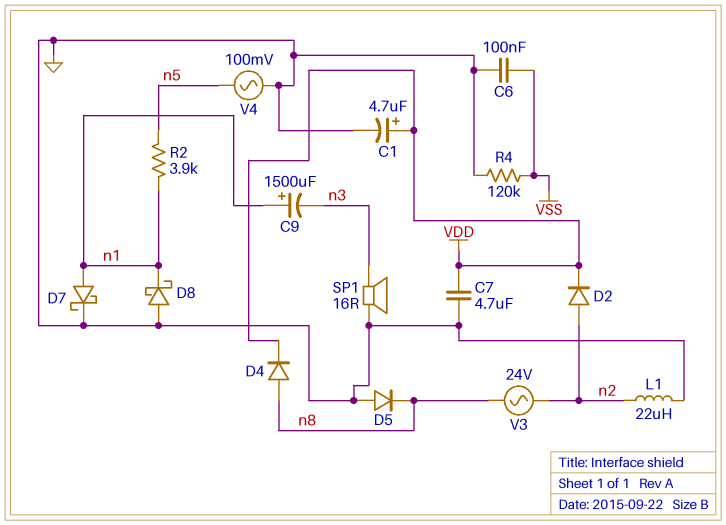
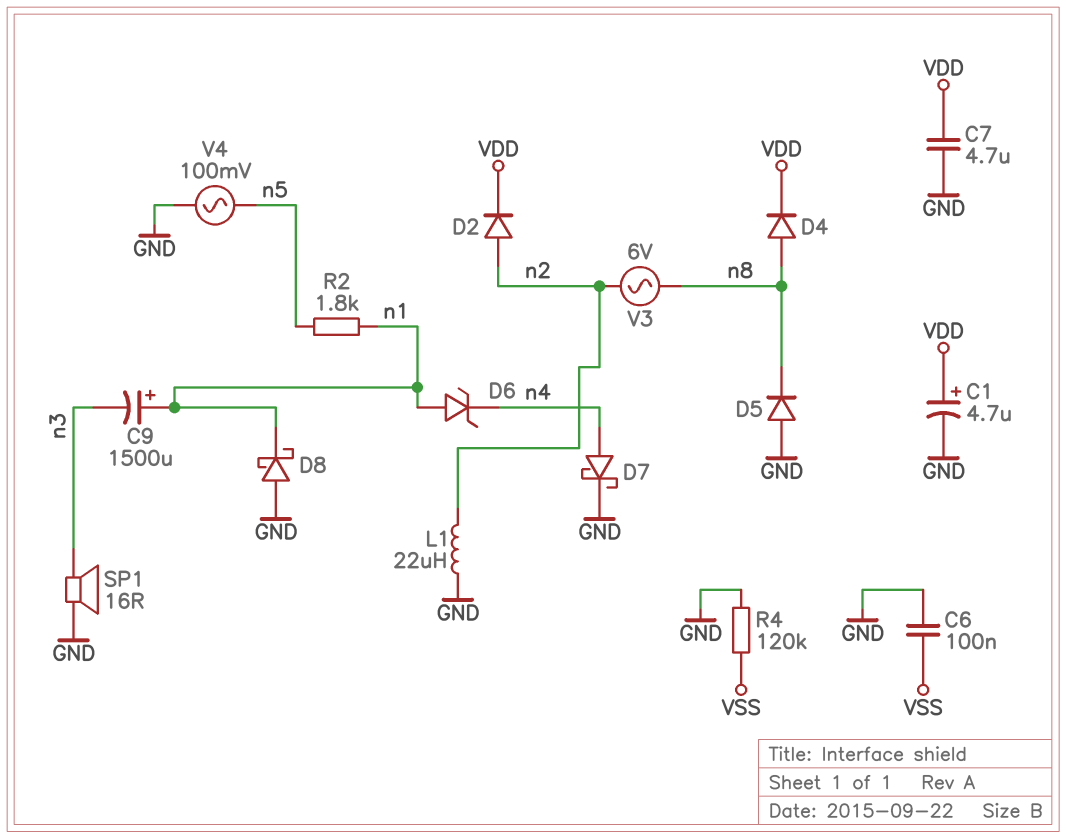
D6: none -> zener (A n1, K n4)
D7: schottky (A n1, K GND) -> schottky (A n4, K GND)
R2: 3.9k (n1, n5) -> 1.8k (n1, n5)
V3: AC 24V (n2, n8) -> AC 6V (n2, n8)

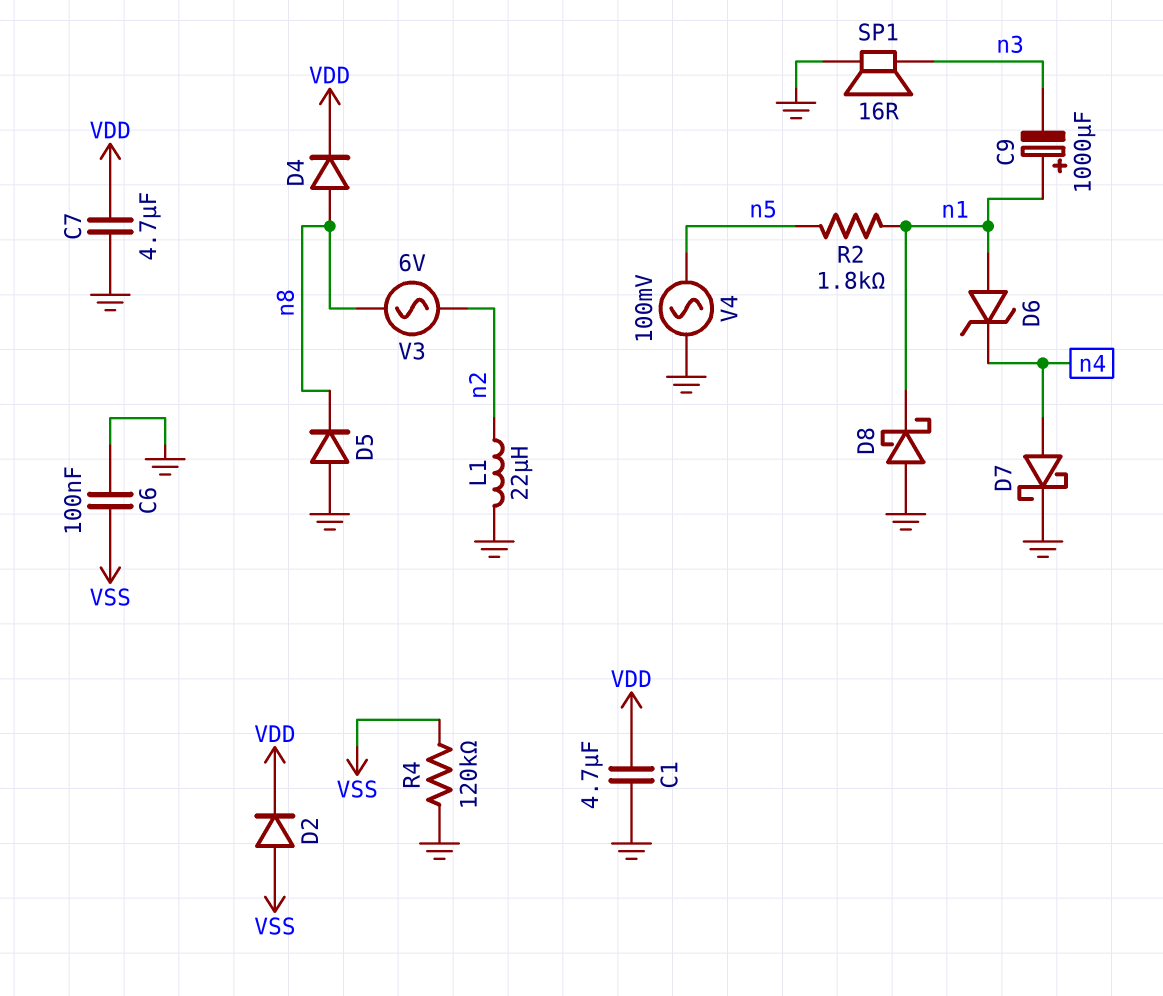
C1: 4.7uF (plus VDD, minus GND) -> 4.7uF (GND, VDD)
C9: 1500uF (plus n1, minus n3) -> 1000uF (plus n1, minus n3)
D2: diode (A n2, K VDD) -> diode (A VSS, K VDD)

